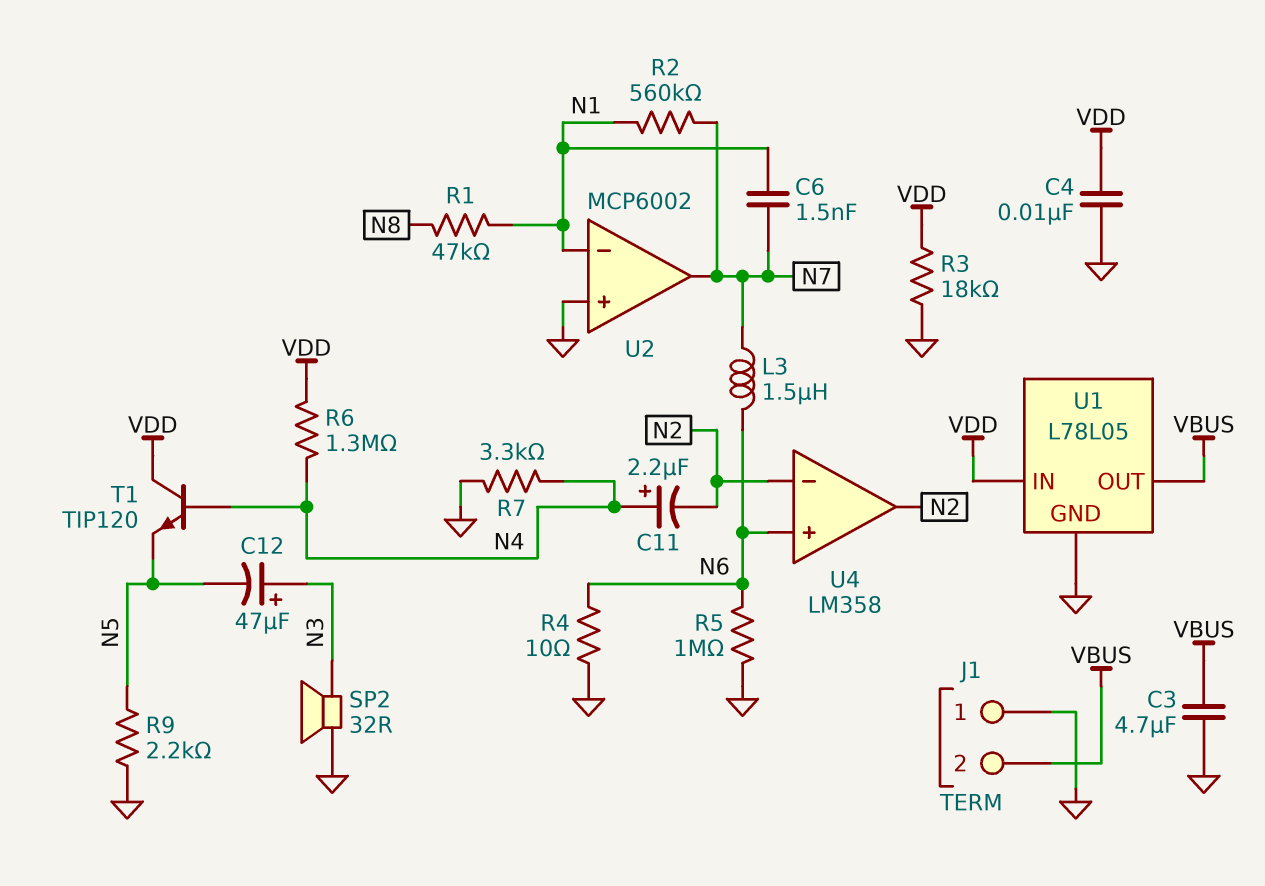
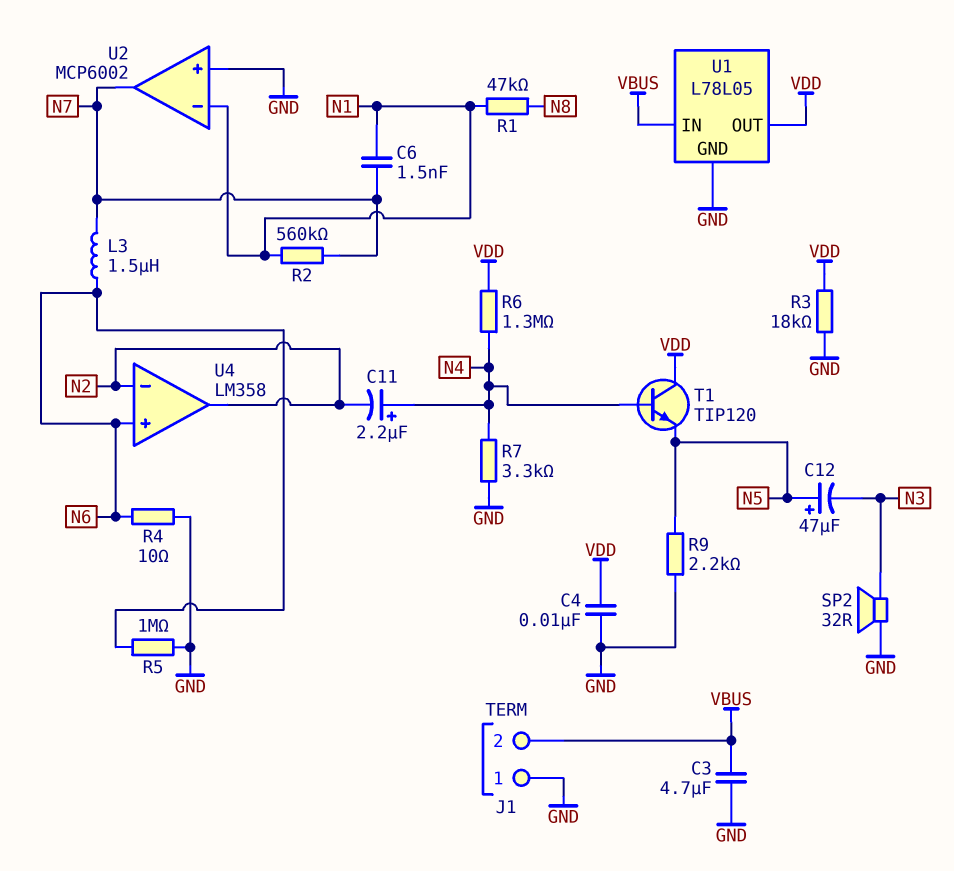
C12: 47uF (plus N3, minus N5) -> 47uF (plus N5, minus N3)
U1 pin IN: VDD -> VBUS
U1 pin OUT: VBUS -> VDD

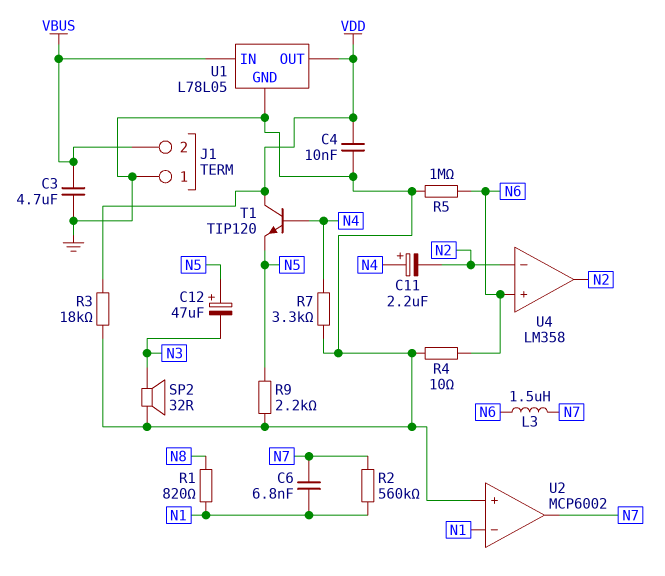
C6: 1.5nF (N1, N7) -> 6.8nF (N1, N7)
R1: 47k (N1, N8) -> 820 (N1, N8)
R6: 1.3M (N4, VDD) -> none

